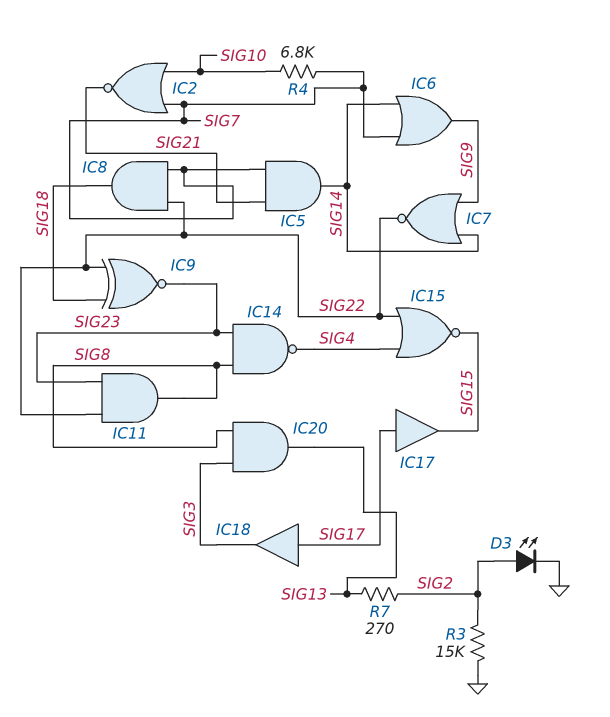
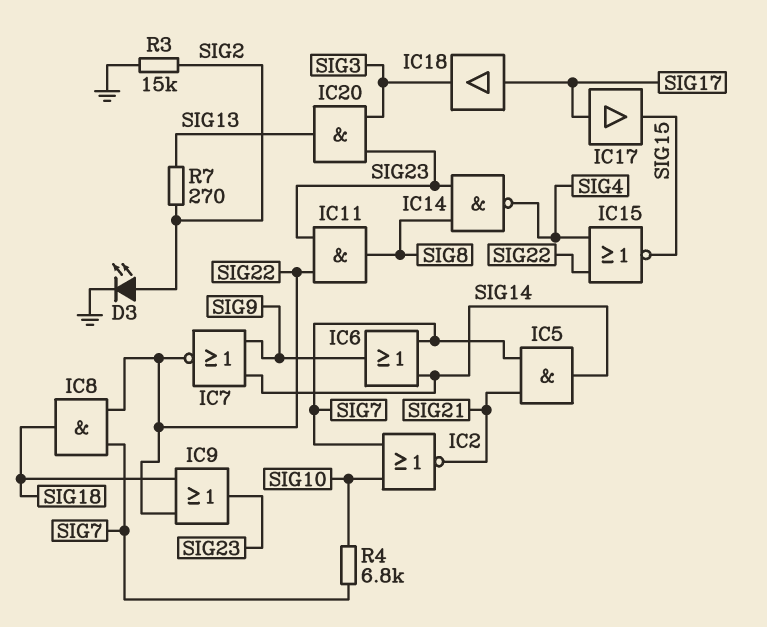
IC9: XNOR (in SIG18, in SIG22, out SIG23) -> OR (in SIG18, in SIG22, out SIG23)
IC20: AND (in SIG3, in SIG8, out SIG13) -> AND (in SIG3, in SIG23, out SIG13)

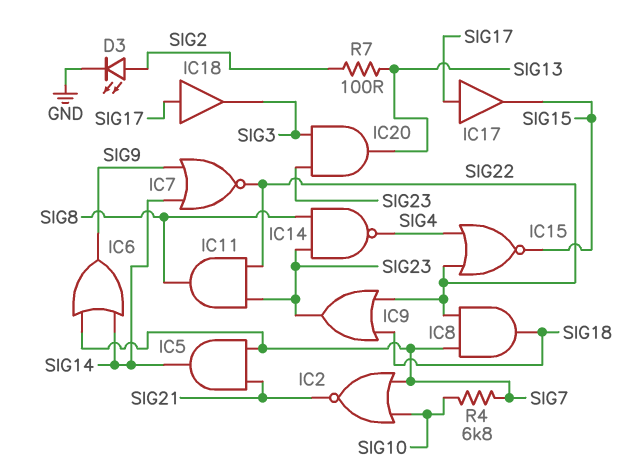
R3: 15k (GND, SIG2) -> none
R7: 270 (SIG2, SIG13) -> 100 (SIG2, SIG13)

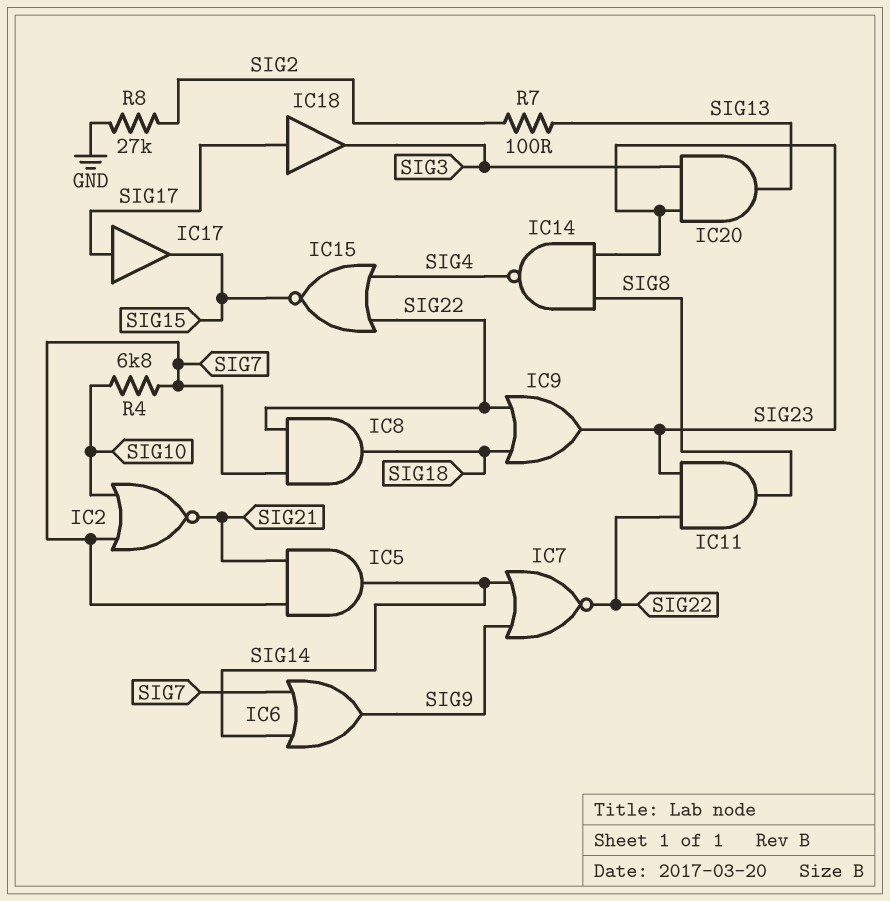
D3: LED (A SIG2, K GND) -> none
R8: none -> 27k (GND, SIG2)

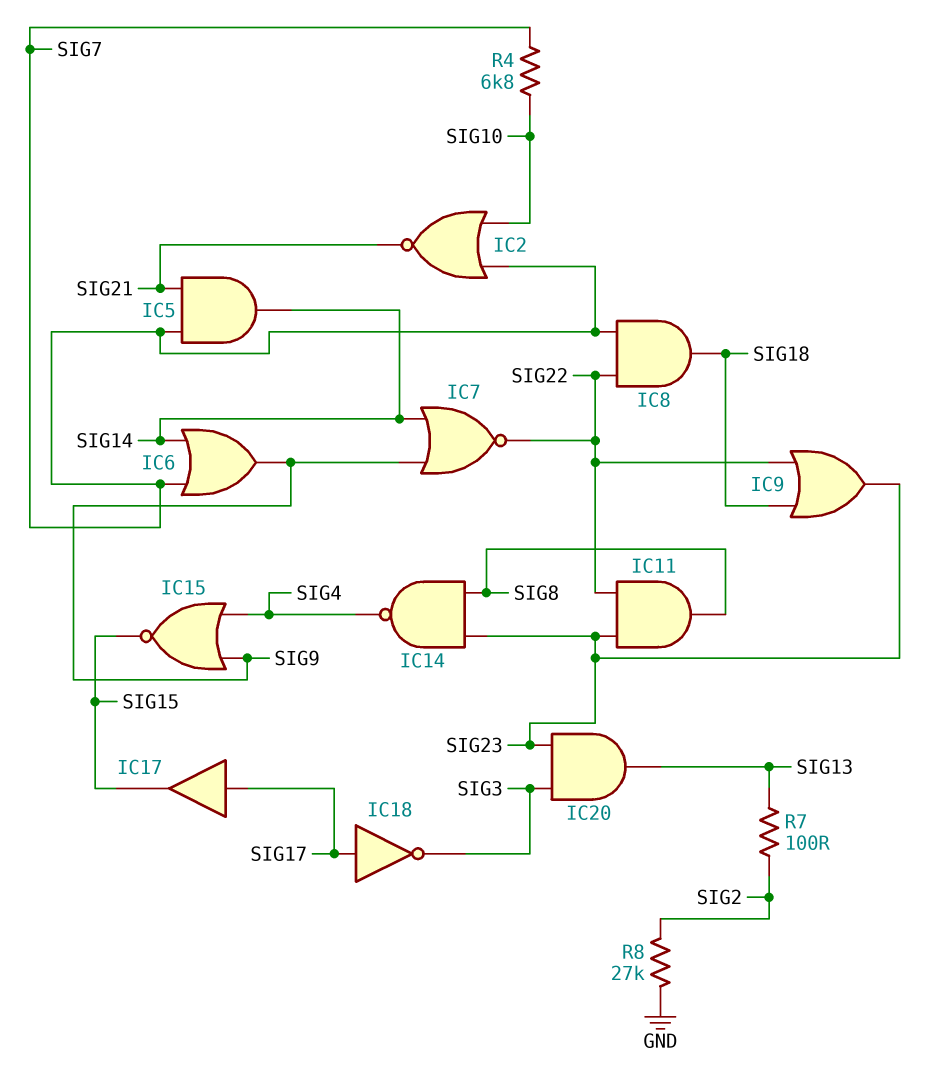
IC15: NOR (in SIG4, in SIG22, out SIG15) -> NOR (in SIG4, in SIG9, out SIG15)
IC18: buffer (in SIG17, out SIG3) -> NOT (in SIG17, out SIG3)

